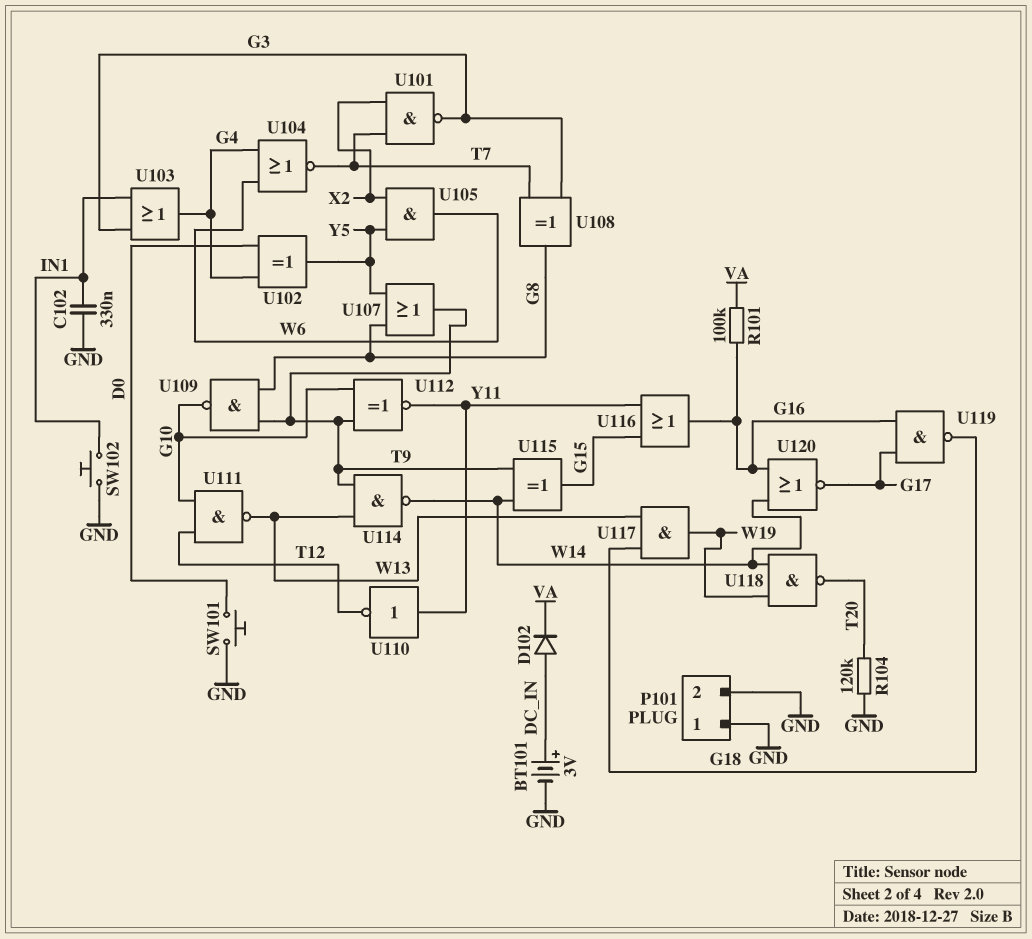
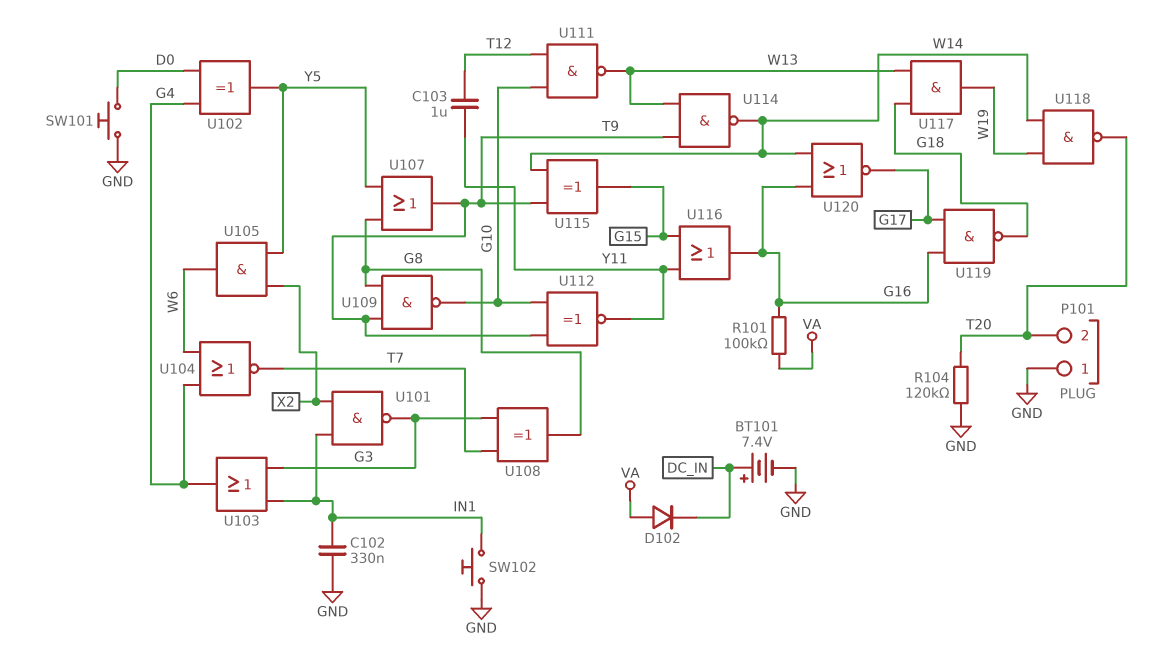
BT101: 3V (plus DC_IN, minus GND) -> 7.4V (plus DC_IN, minus GND)
C103: none -> 1uF (T12, Y11)
D102: diode (A DC_IN, K VA) -> diode (A VA, K DC_IN)
P101 pin 2: GND -> T20
U101: NAND (in T7, in X2, out G3) -> NAND (in IN1, in X2, out G3)
U110: NOT (in Y11, out T12) -> none

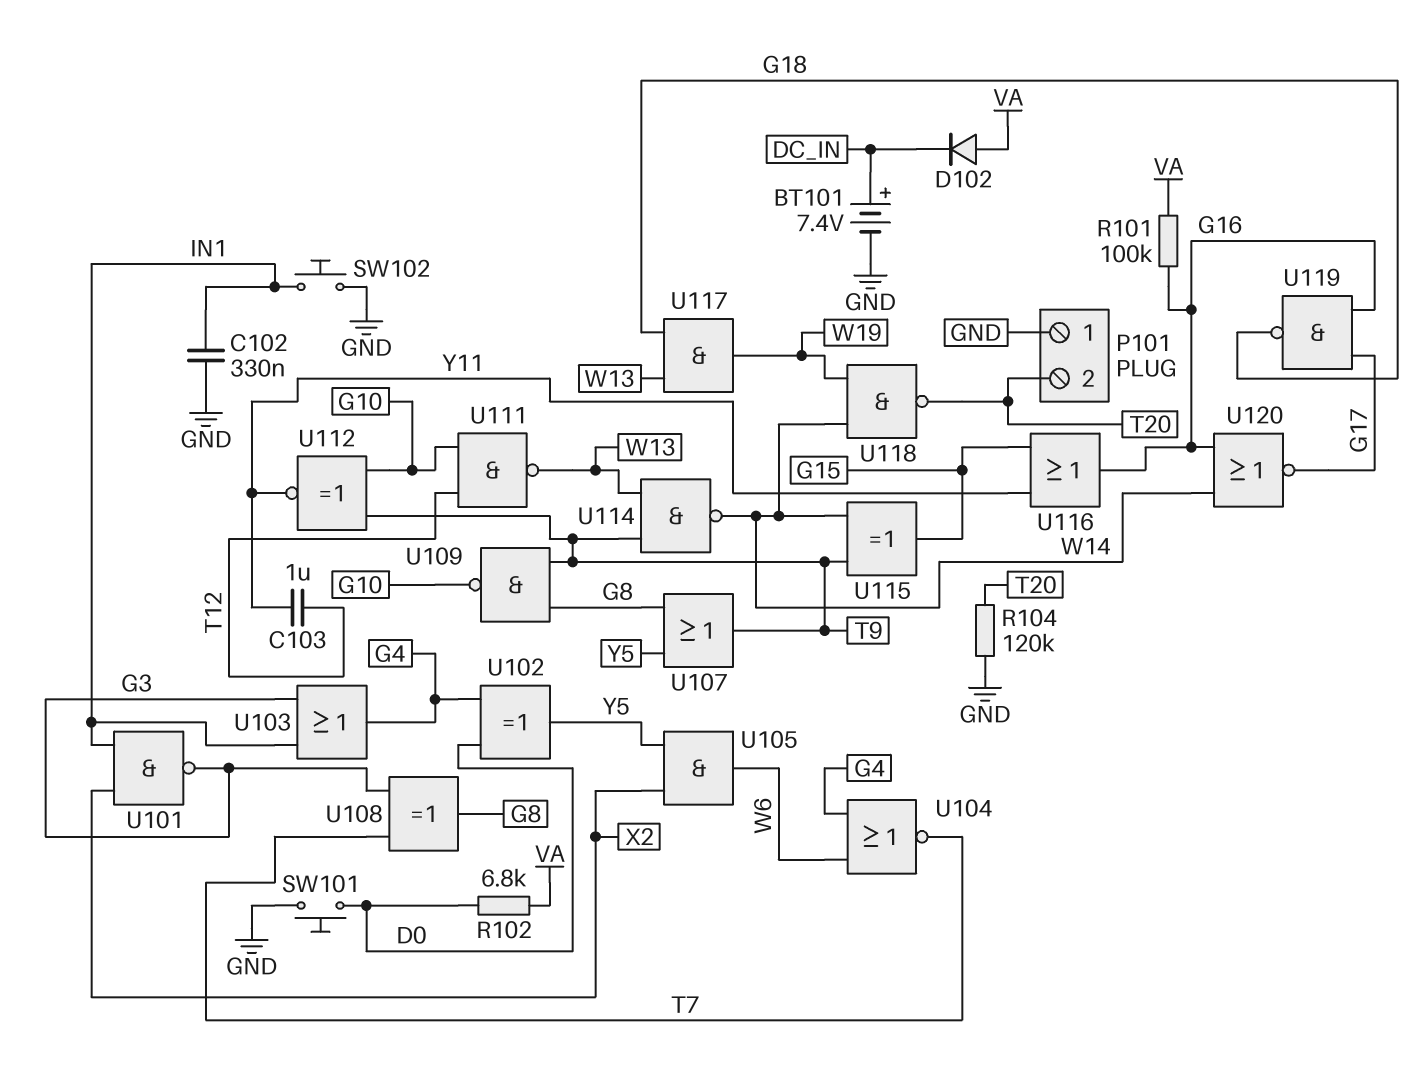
R102: none -> 6.8k (D0, VA)

